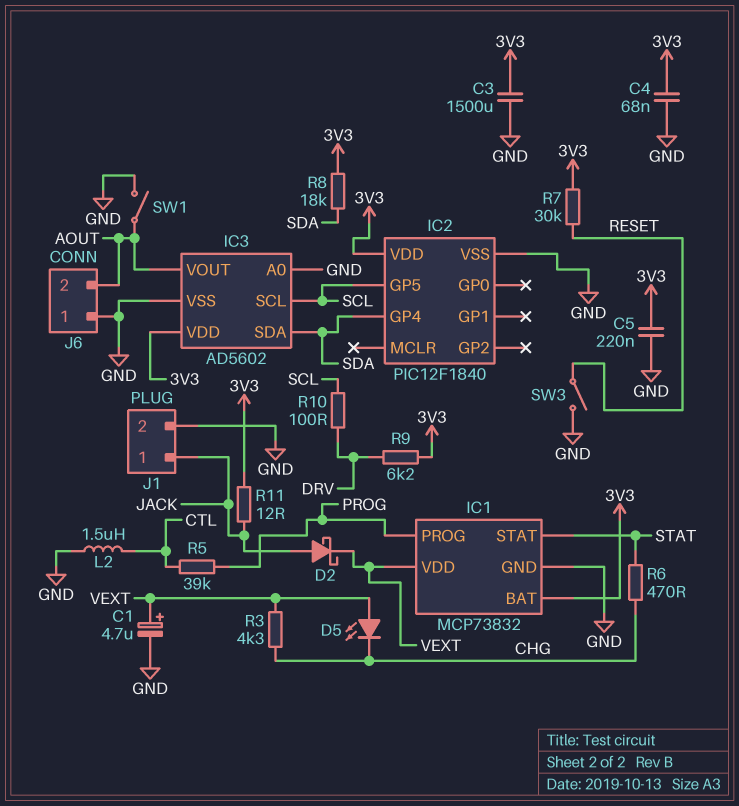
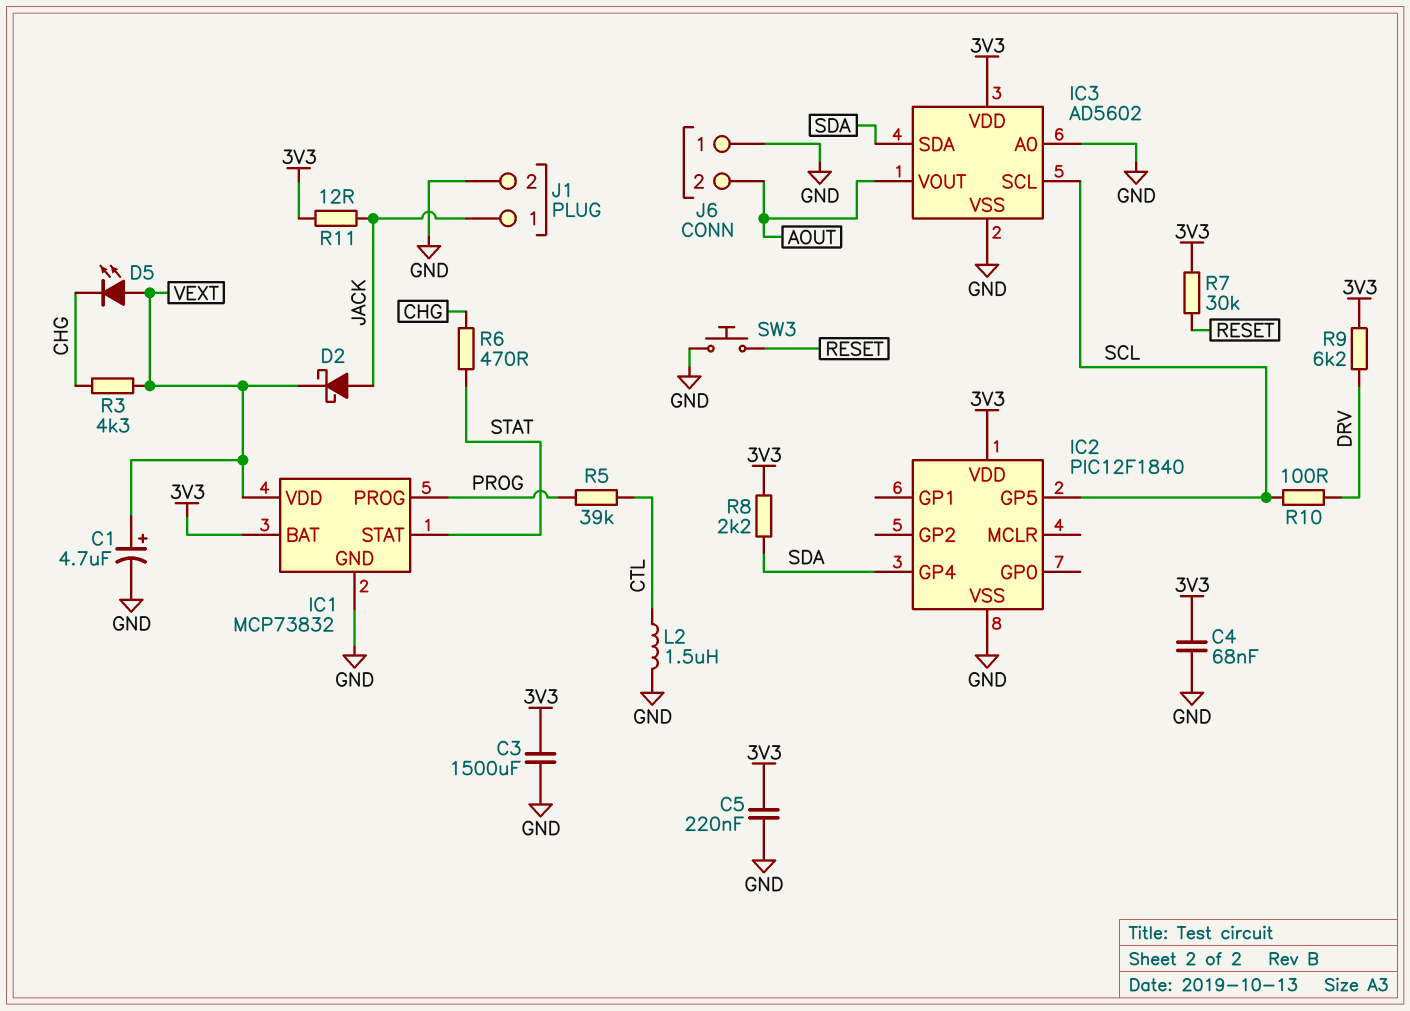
R8: 18k (3V3, SDA) -> 2.2k (3V3, SDA)
SW1: switch (AOUT, GND) -> none
SW3: switch (GND, RESET) -> button (GND, RESET)

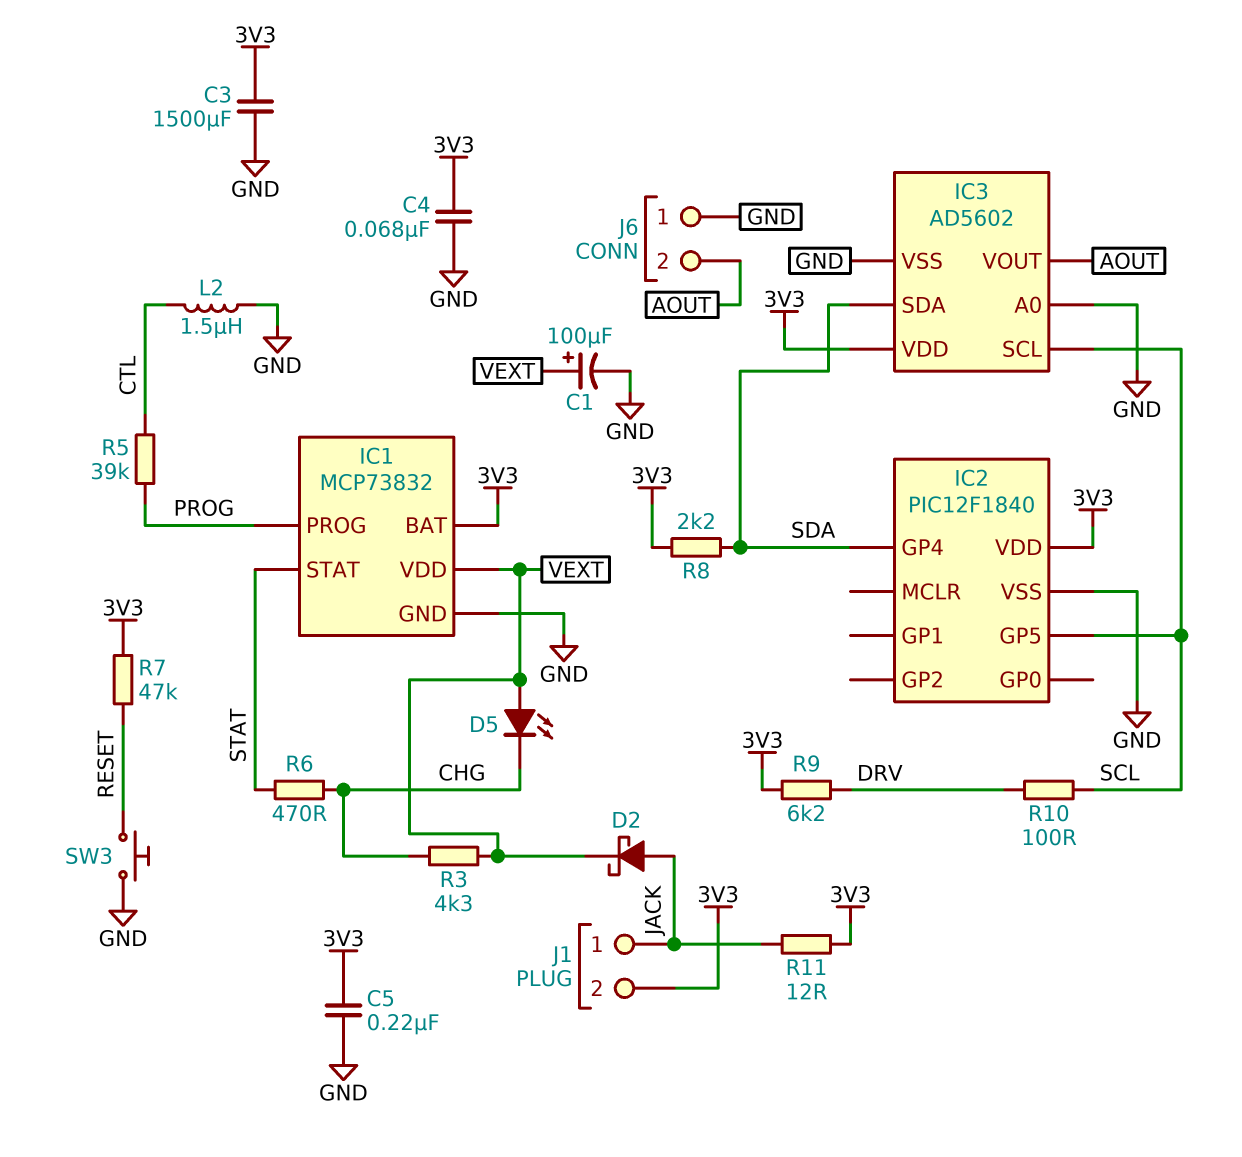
C1: 4.7uF (plus VEXT, minus GND) -> 100uF (plus VEXT, minus GND)
J1 pin 2: GND -> 3V3
R7: 30k (3V3, RESET) -> 47k (3V3, RESET)

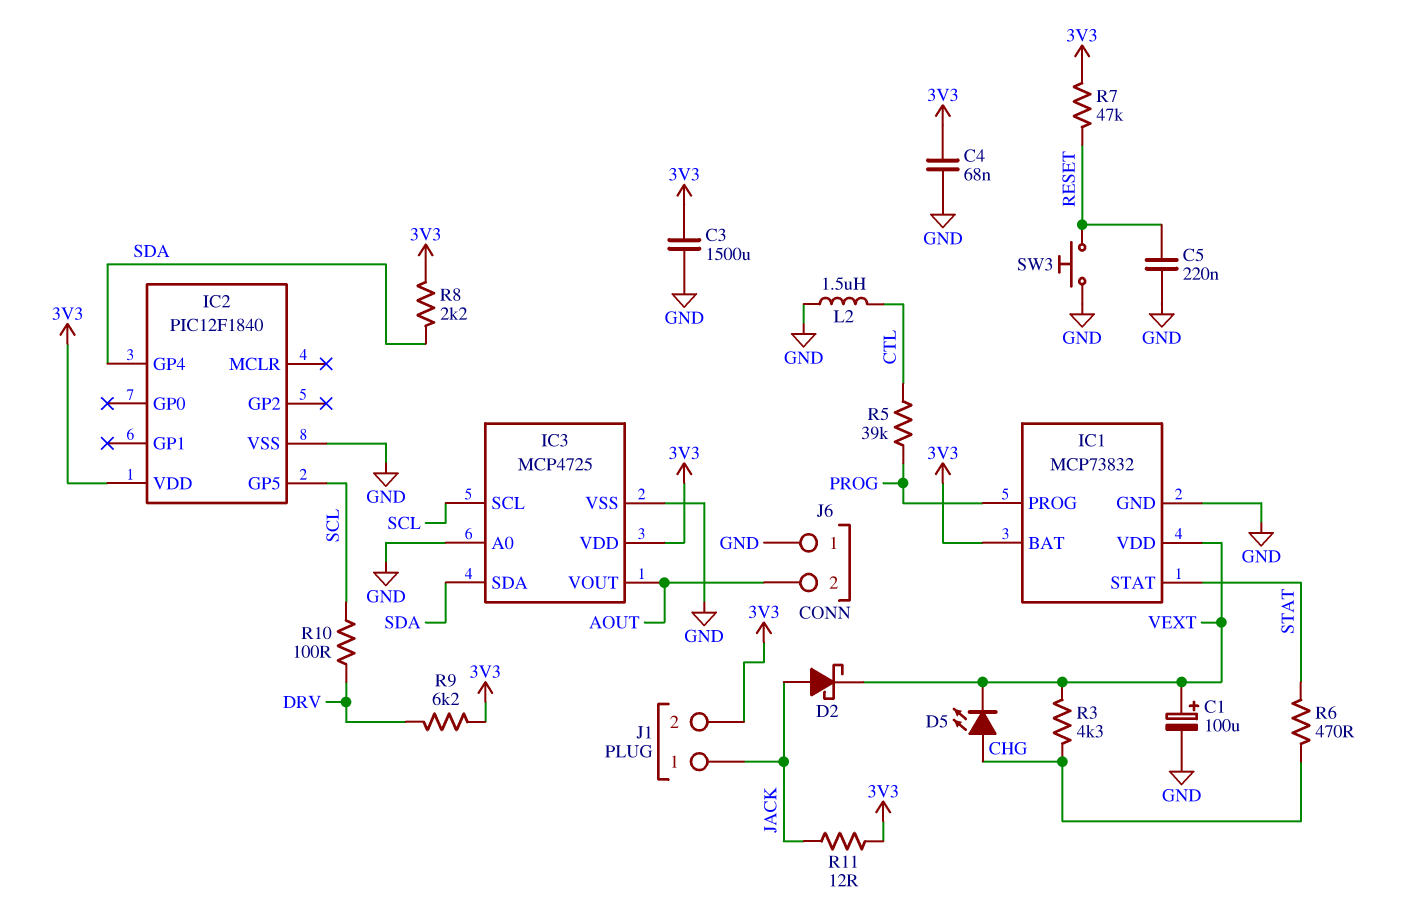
C5: 220nF (3V3, GND) -> 220nF (GND, RESET)
D5: LED (A VEXT, K CHG) -> LED (A CHG, K VEXT)
IC3: AD5602 -> MCP4725

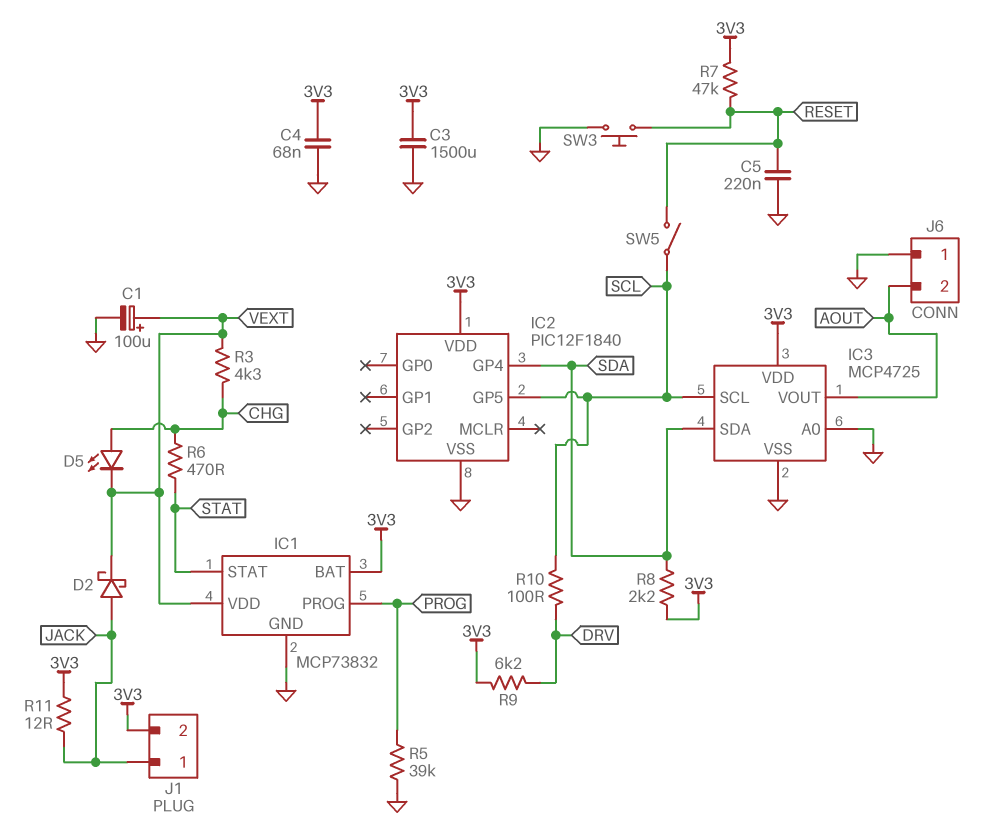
L2: 1.5uH (CTL, GND) -> none
R5: 39k (CTL, PROG) -> 39k (GND, PROG)
SW5: none -> switch (RESET, SCL)

